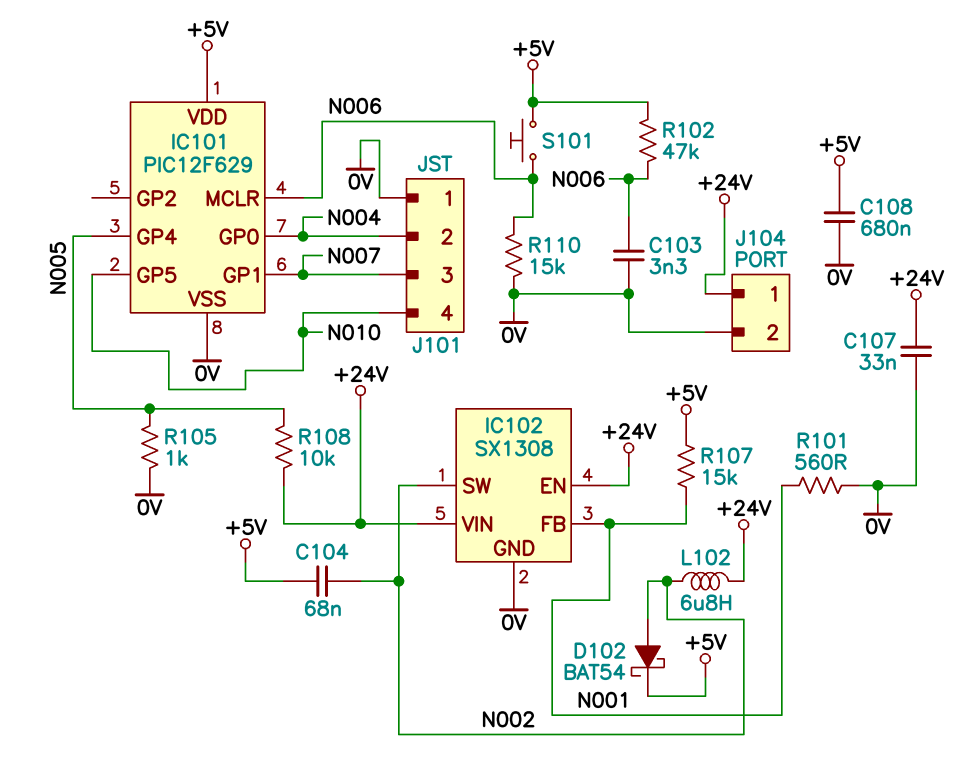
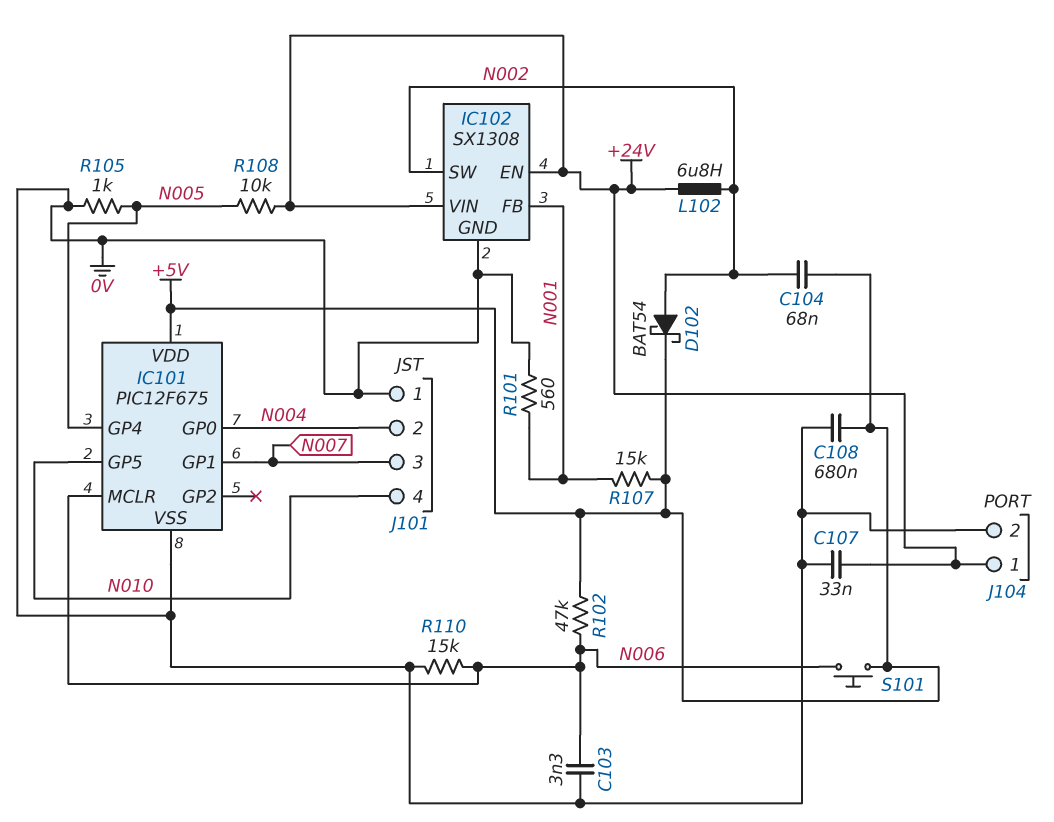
IC101: PIC12F629 -> PIC12F675

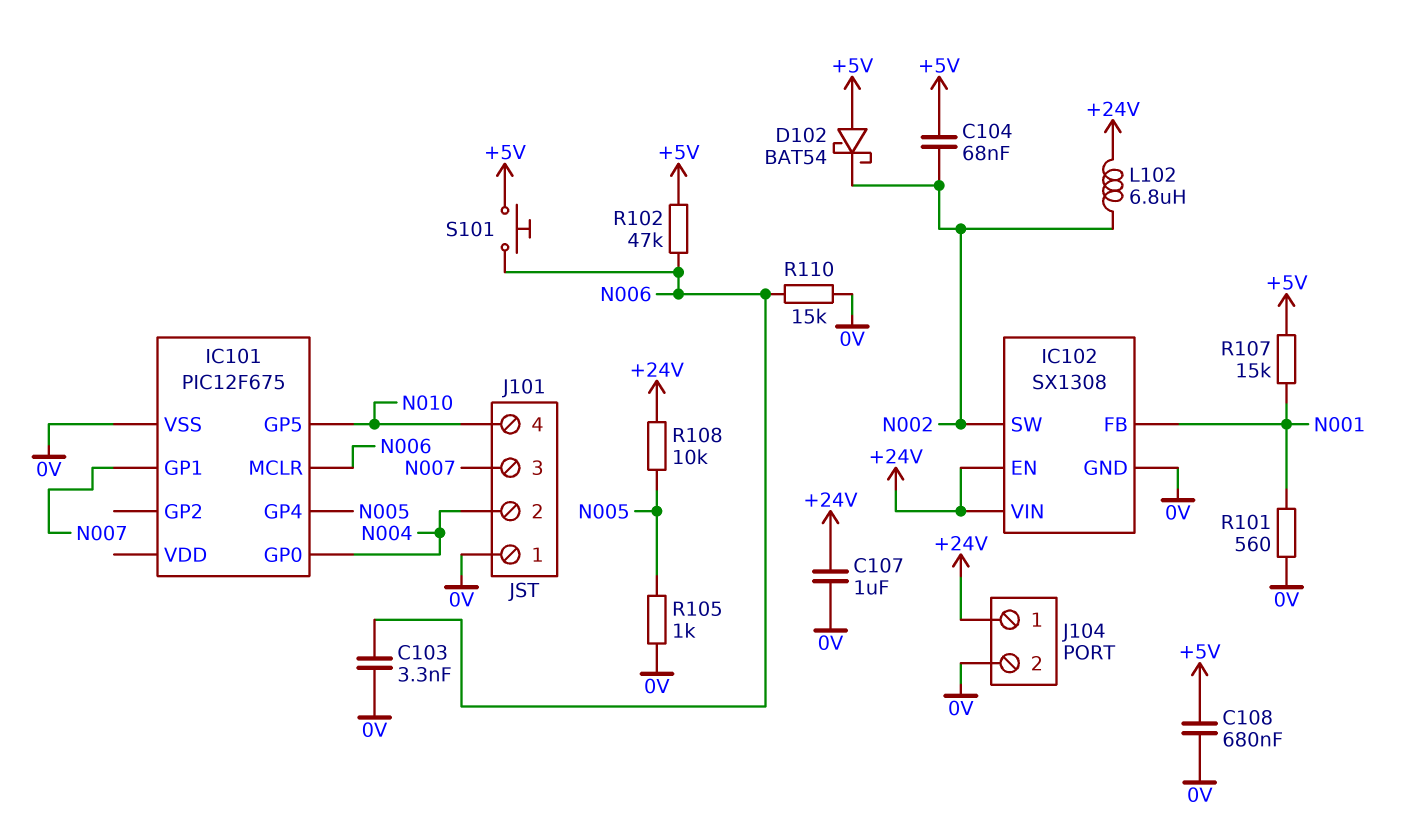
C107: 33nF (+24V, 0V) -> 1uF (+24V, 0V)
D102: schottky BAT54 (A N002, K +5V) -> schottky BAT54 (A +5V, K N002)
IC101 pin VDD: +5V -> none

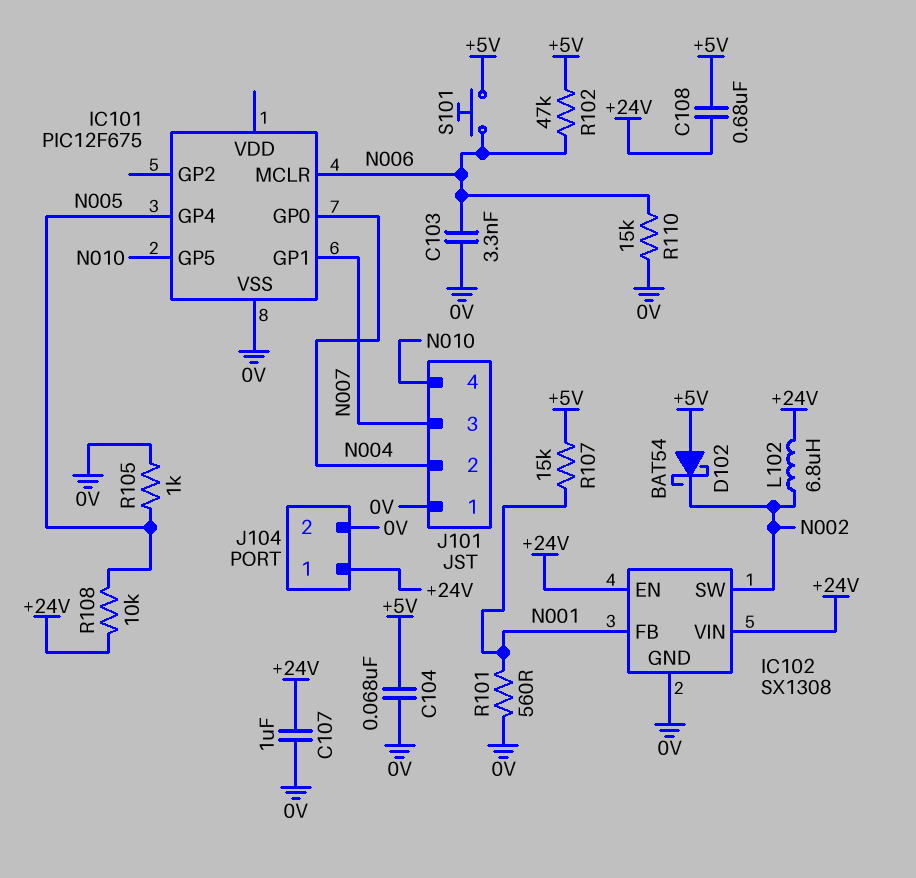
C104: 68nF (+5V, N002) -> 68nF (+5V, 0V)
C108: 680nF (+5V, 0V) -> 680nF (+5V, +24V)

